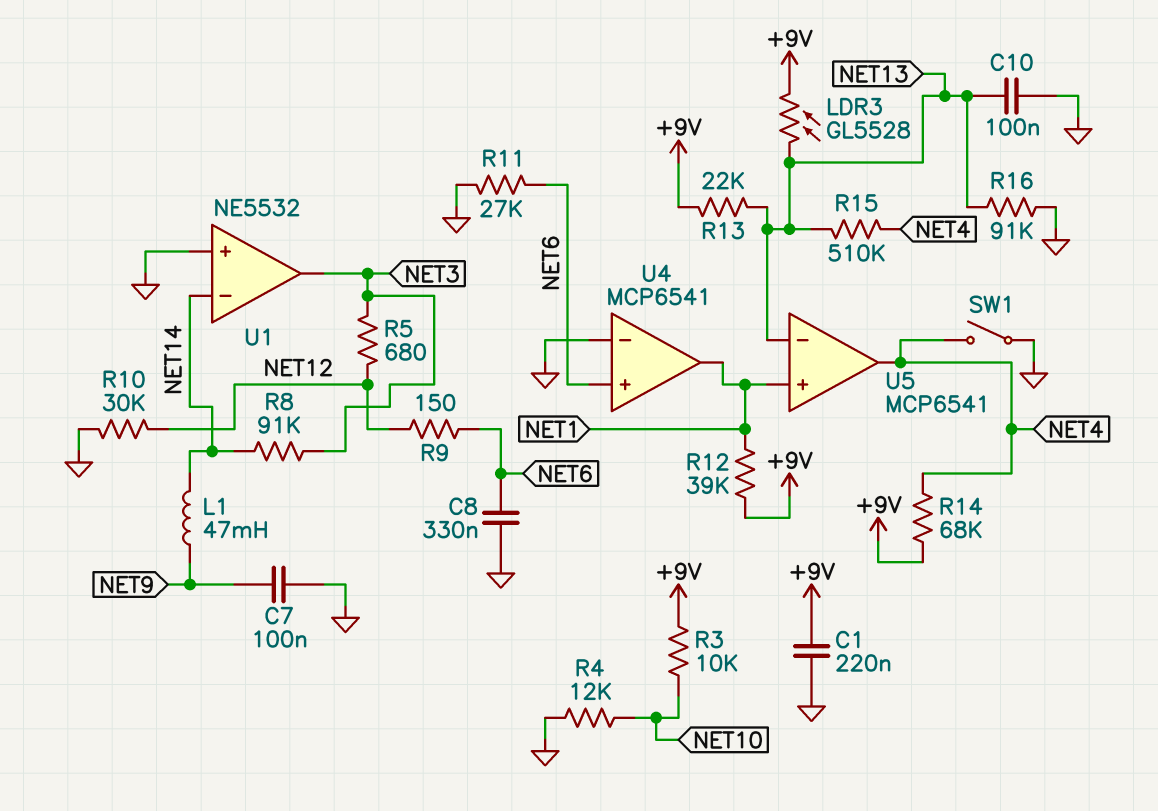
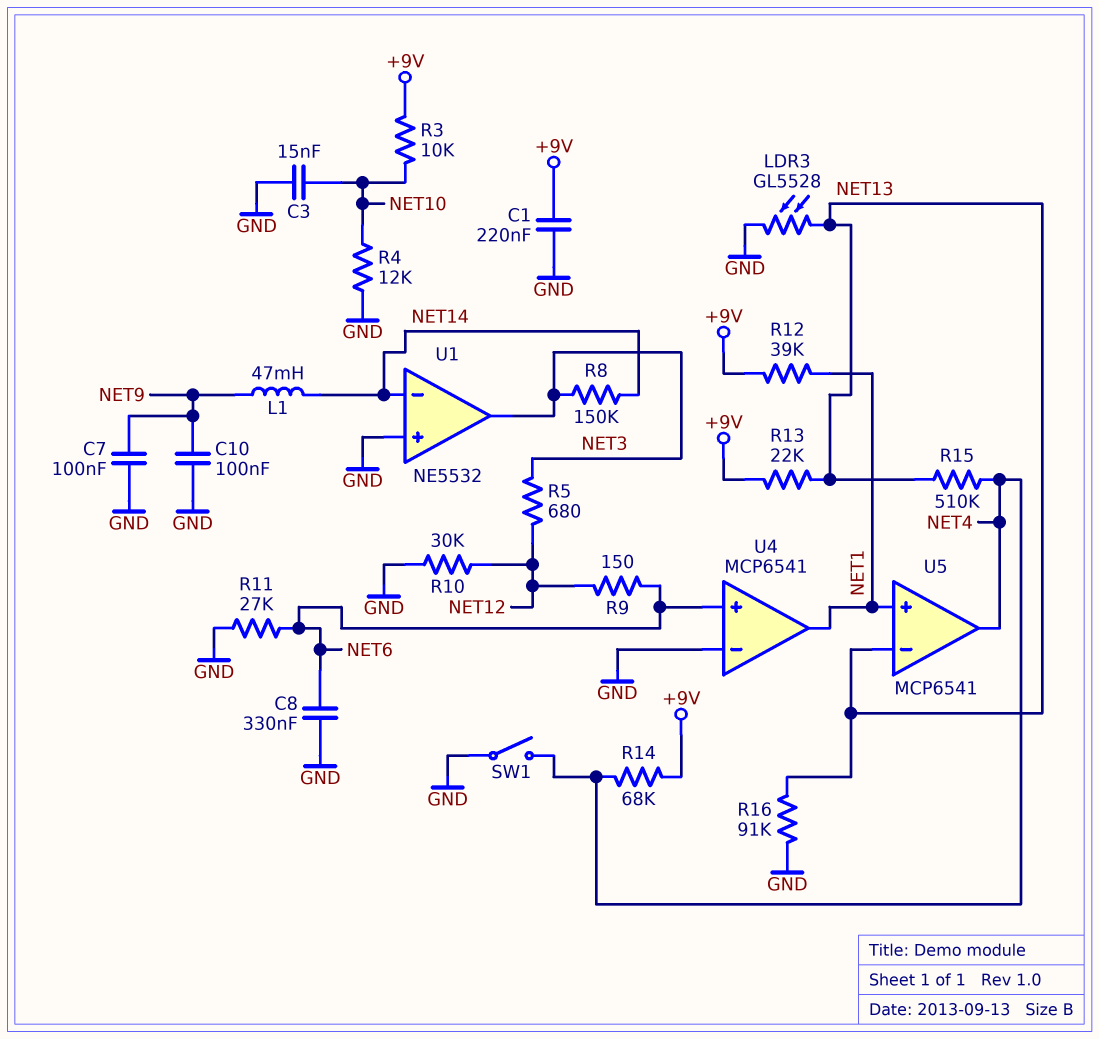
C3: none -> 15nF (GND, NET10)
C10: 100nF (GND, NET13) -> 100nF (GND, NET9)
LDR3: GL5528 (+9V, NET13) -> GL5528 (GND, NET13)
R8: 91k (NET3, NET14) -> 150k (NET3, NET14)

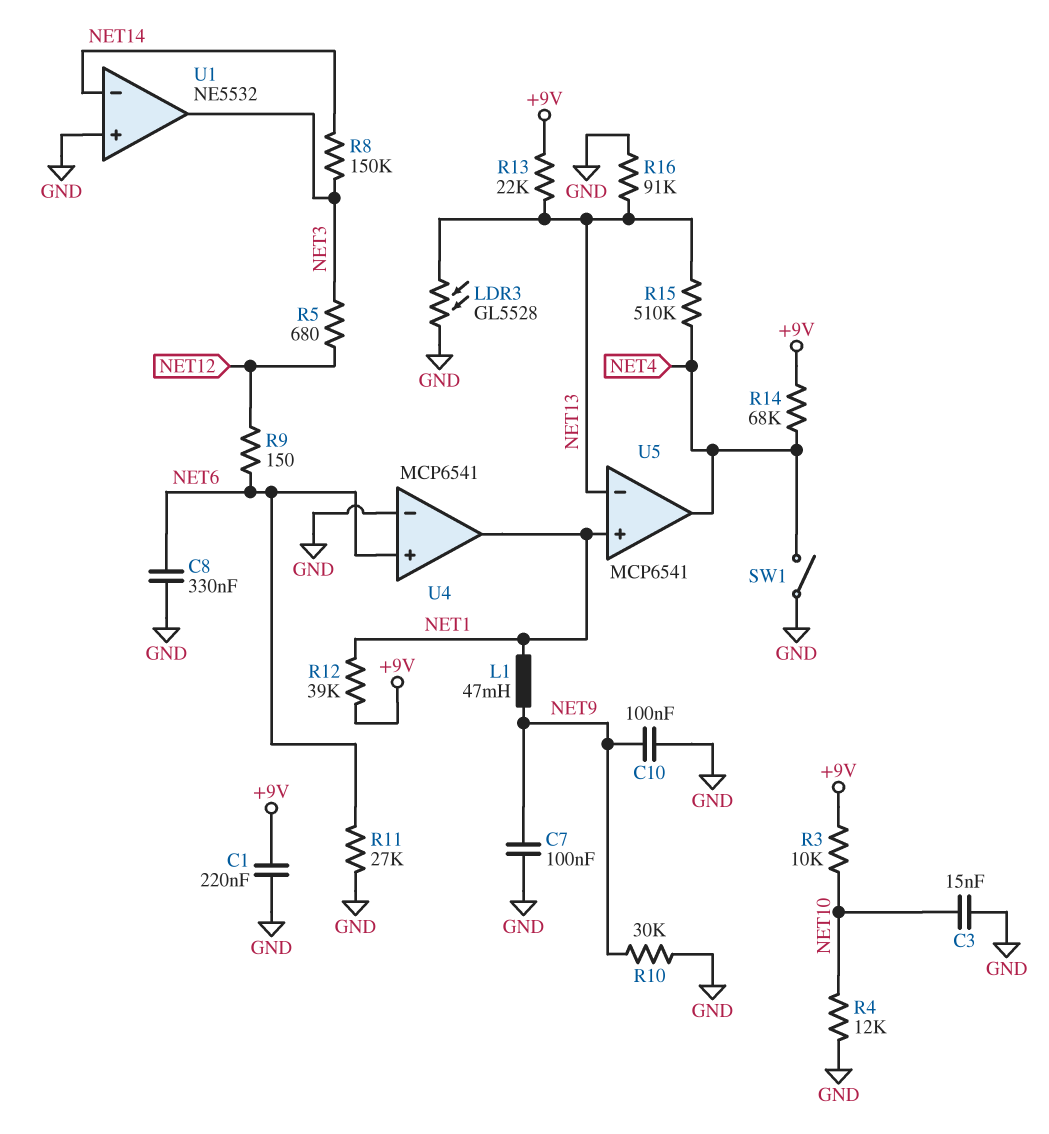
L1: 47mH (NET9, NET14) -> 47mH (NET1, NET9)
R10: 30k (GND, NET12) -> 30k (GND, NET9)

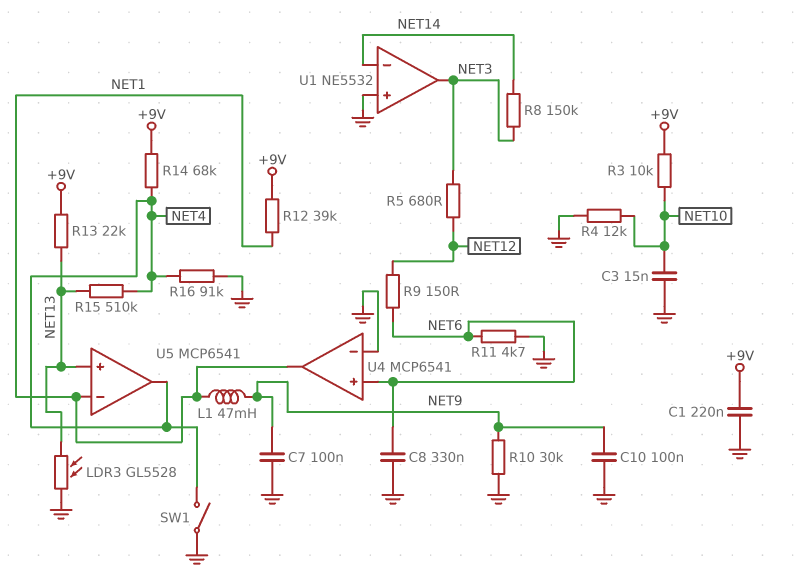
R11: 27k (GND, NET6) -> 4.7k (GND, NET6)
R16: 91k (GND, NET13) -> 91k (GND, NET4)
U5 pin in+: NET1 -> NET13
U5 pin in-: NET13 -> NET1

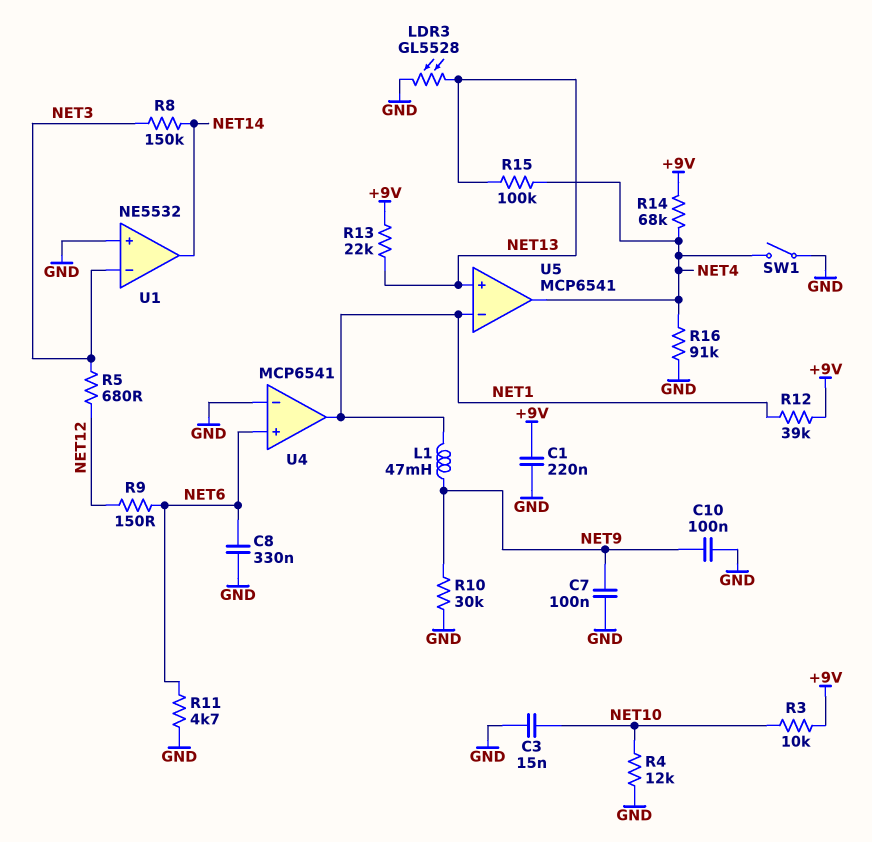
R15: 510k (NET4, NET13) -> 100k (NET4, NET13)
U1 pin in-: NET14 -> NET3
U1 pin out: NET3 -> NET14

